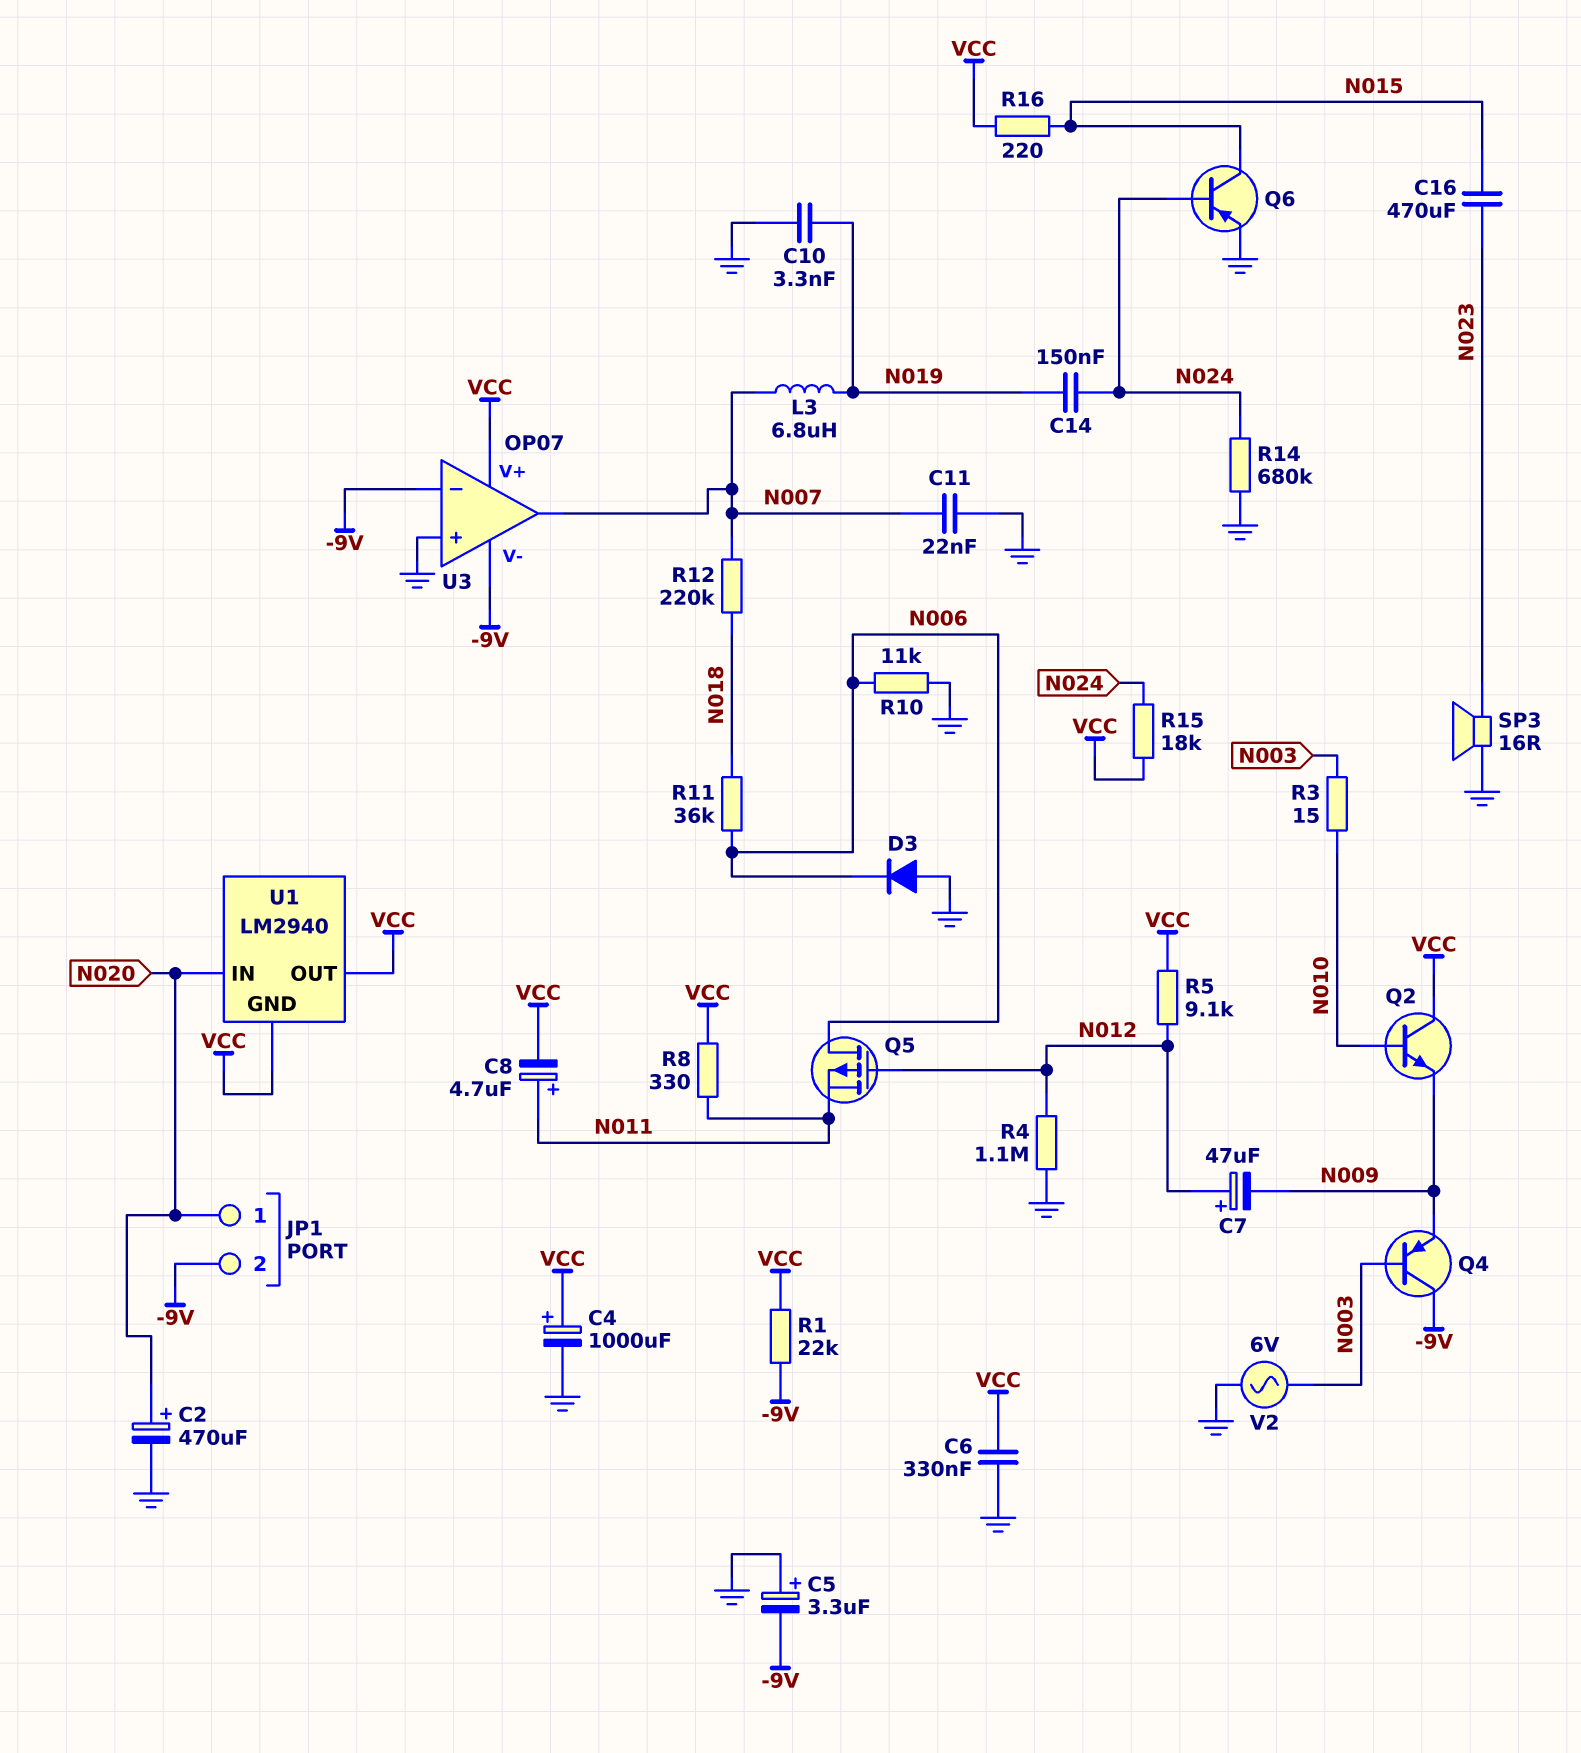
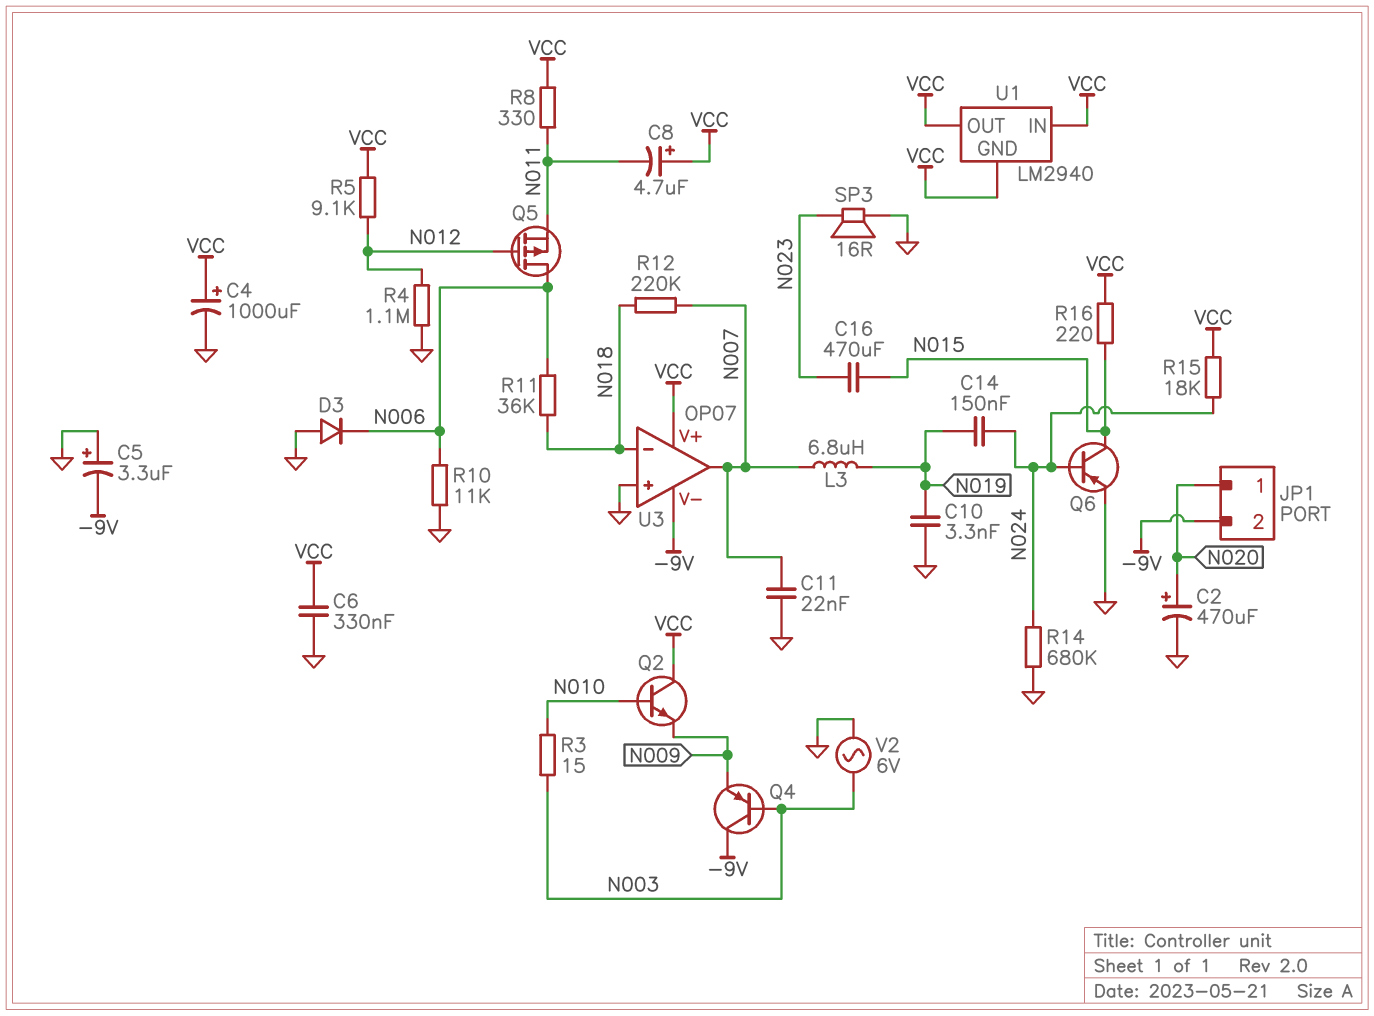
C7: 47uF (plus N012, minus N009) -> none
C8: 4.7uF (plus N011, minus VCC) -> 4.7uF (plus VCC, minus N011)
R1: 22k (-9V, VCC) -> none
U1 pin IN: N020 -> VCC
U3 pin in-: -9V -> N018

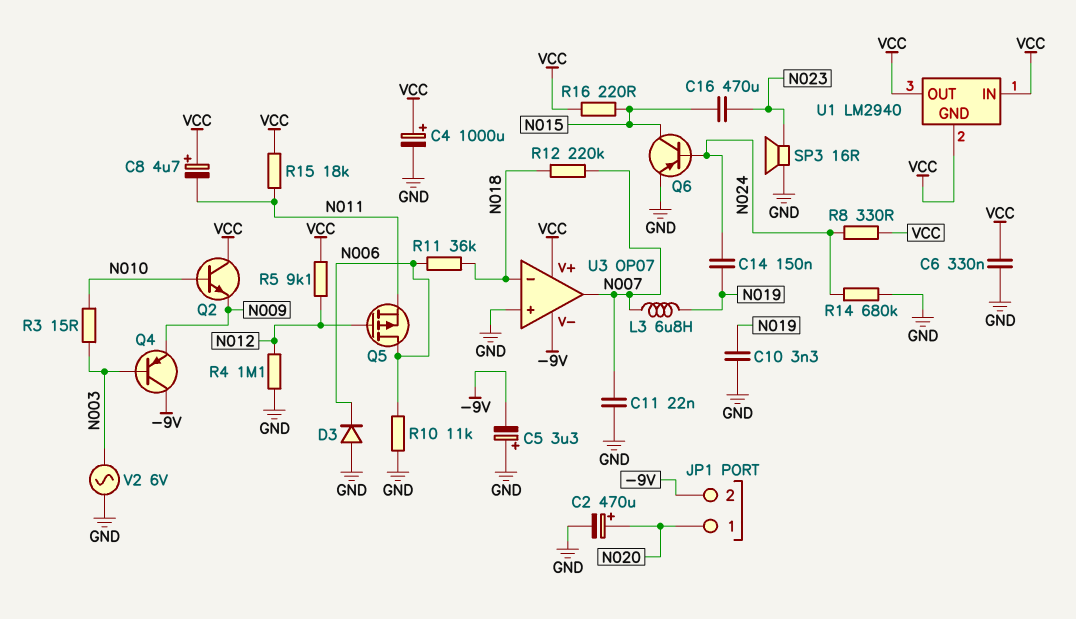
R8: 330 (N011, VCC) -> 330 (N024, VCC)
R15: 18k (N024, VCC) -> 18k (N011, VCC)

